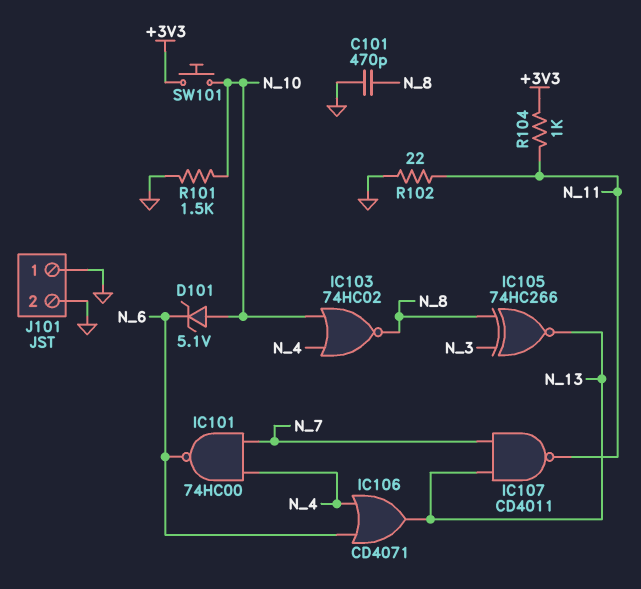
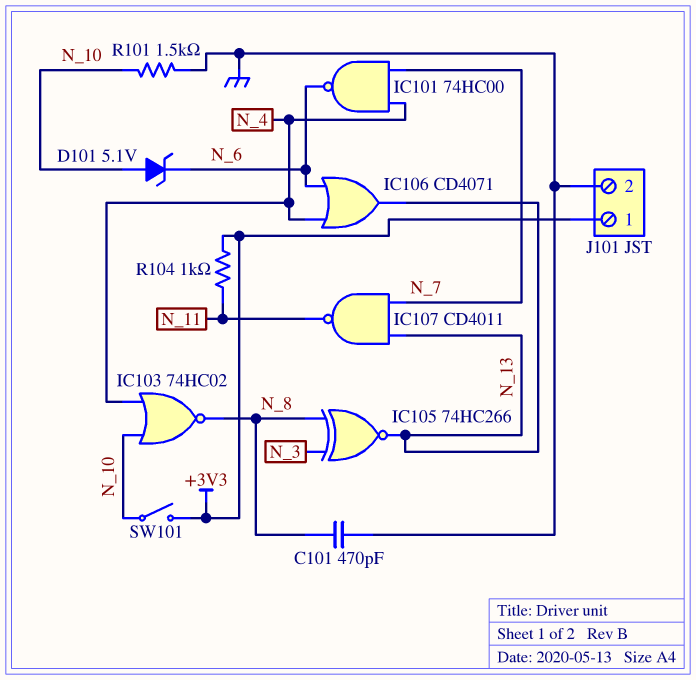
J101 pin 1: GND -> +3V3
R102: 22 (GND, N_11) -> none
SW101: button (+3V3, N_10) -> switch (+3V3, N_10)

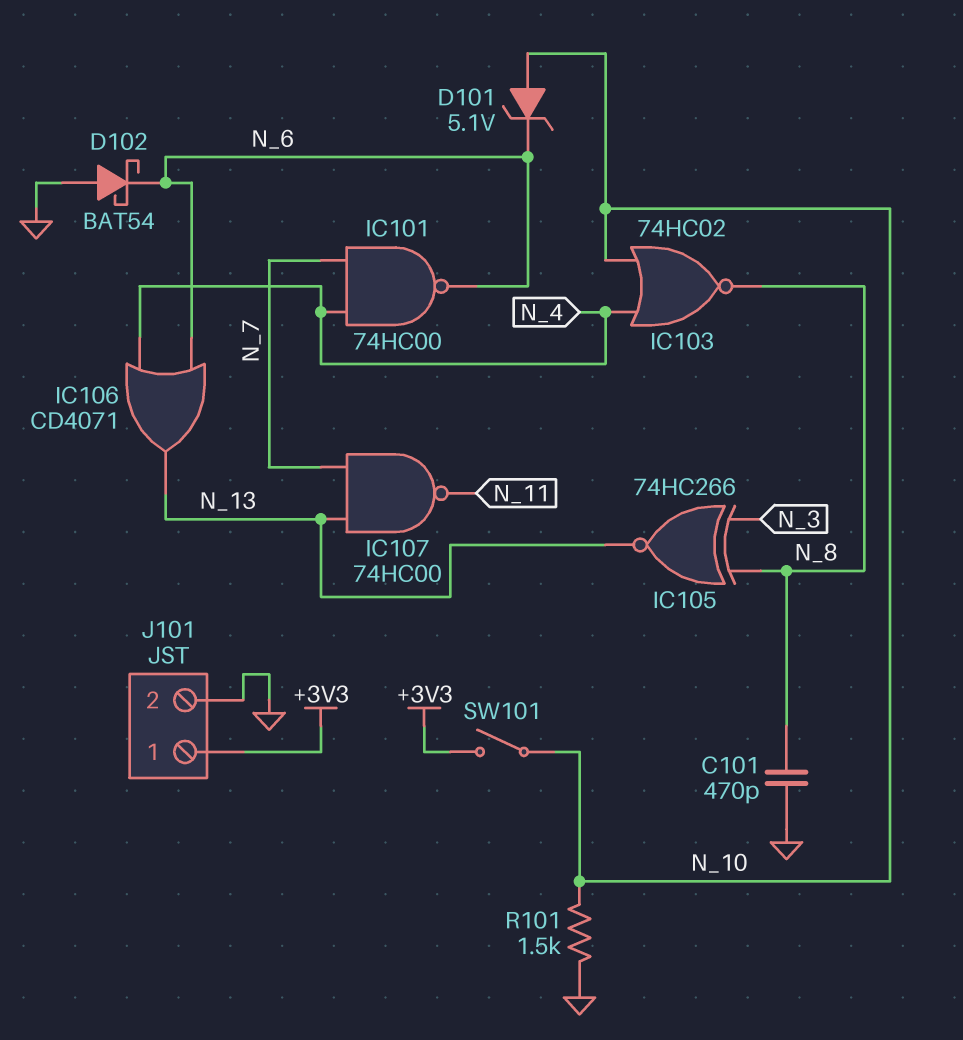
D102: none -> schottky BAT54 (A GND, K N_6)
IC107: NAND CD4011 (in N_7, in N_13, out N_11) -> NAND 74HC00 (in N_7, in N_13, out N_11)
R104: 1k (+3V3, N_11) -> none

